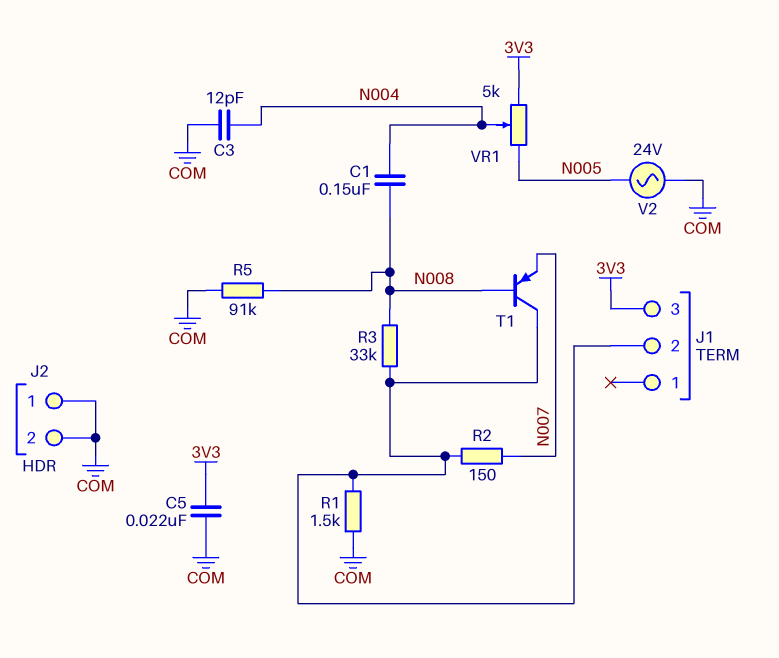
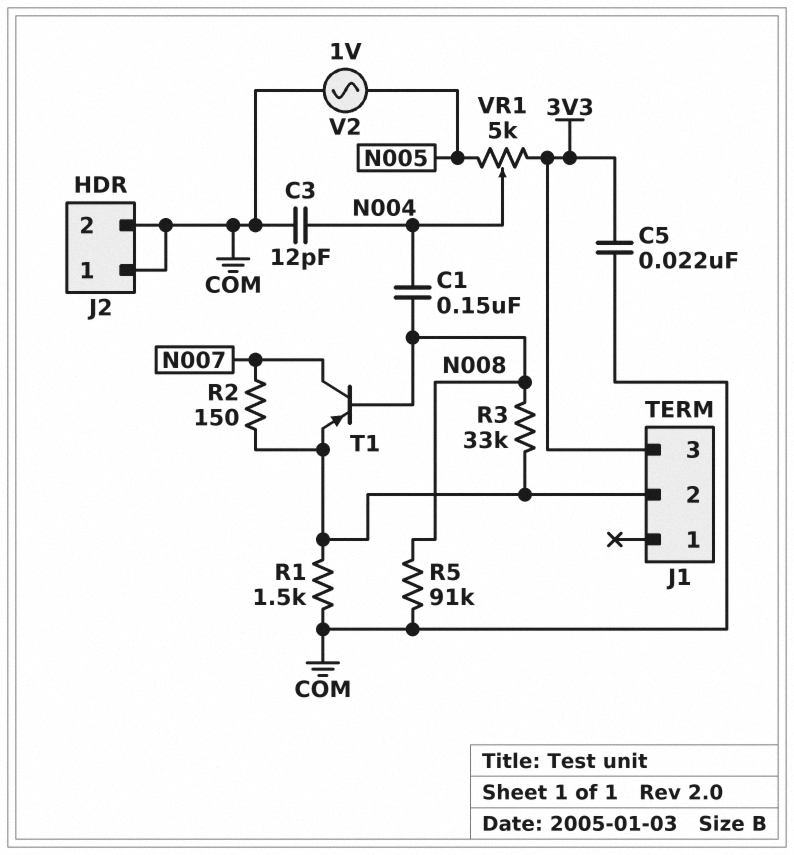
T1: PNP (B N008, C J1/2, E N007) -> PNP (B N008, C N007, E J1/2)
V2: AC 24V (COM, N005) -> AC 1V (COM, N005)

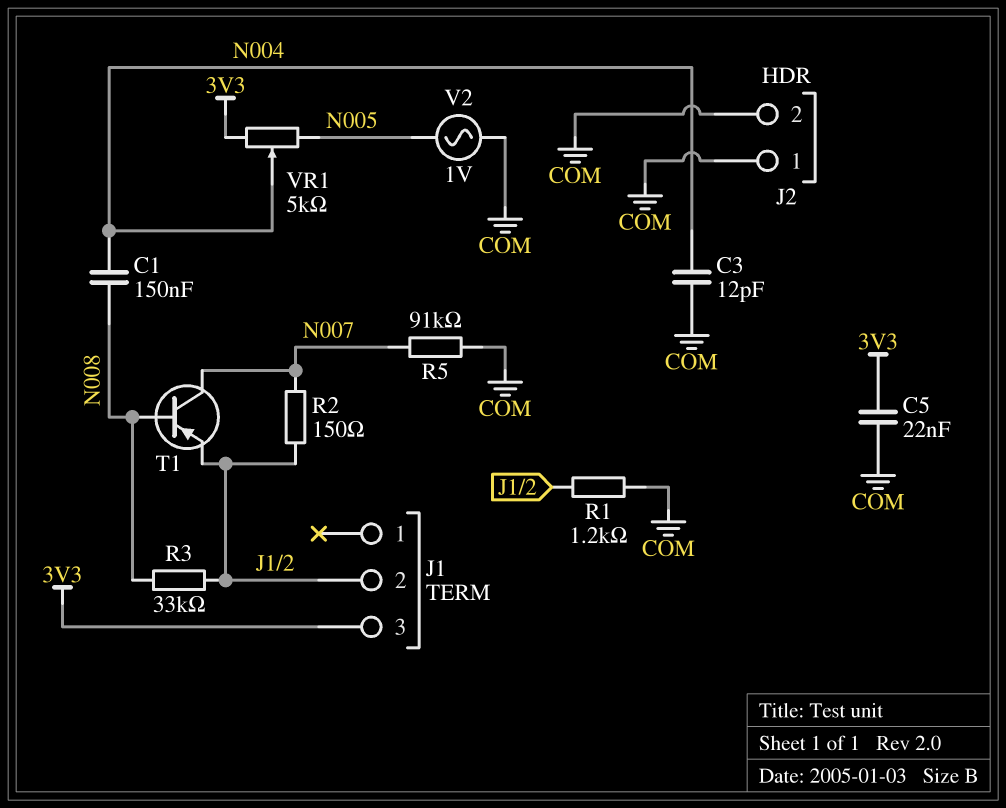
R1: 1.5k (COM, J1/2) -> 1.2k (COM, J1/2)
R5: 91k (COM, N008) -> 91k (COM, N007)

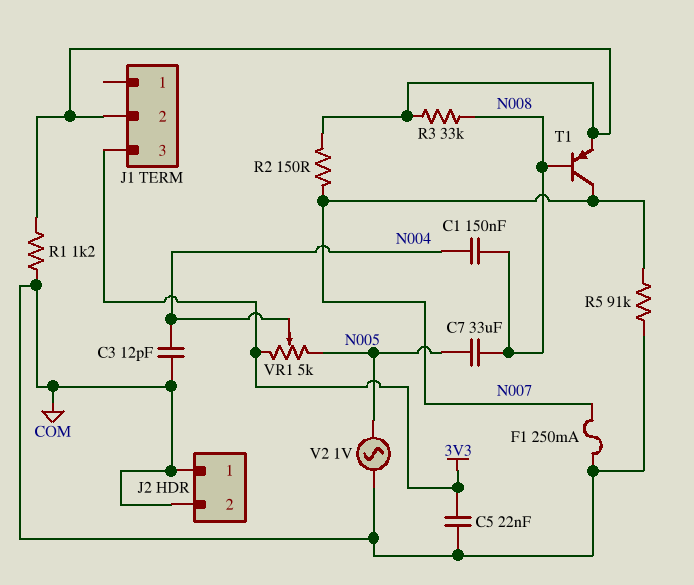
C7: none -> 33uF (N005, N008)
F1: none -> 250mA (COM, N007)

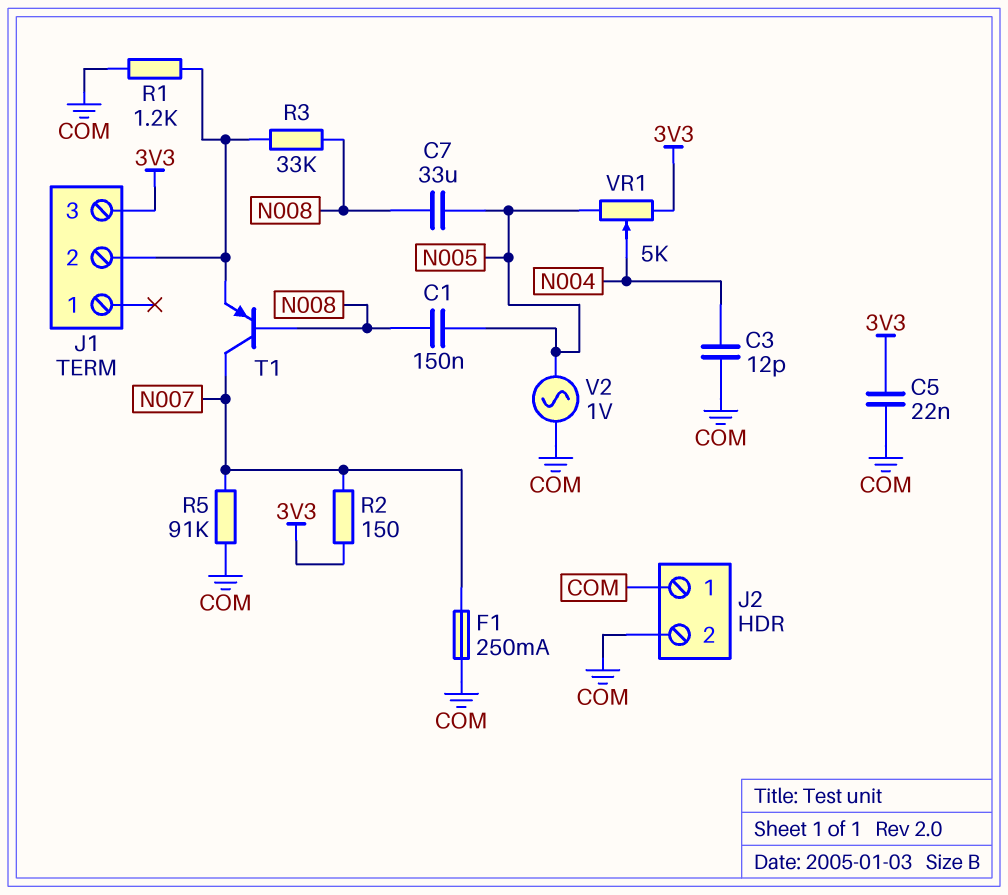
C1: 150nF (N004, N008) -> 150nF (N005, N008)
R2: 150 (J1/2, N007) -> 150 (3V3, N007)

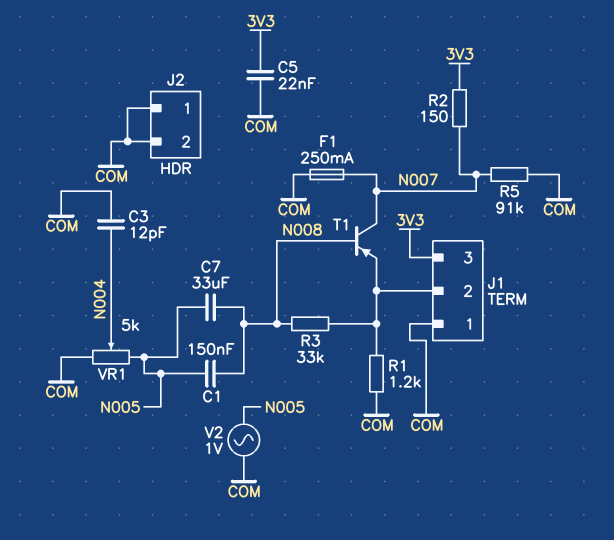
J1 pin 1: none -> COM
VR1: 5k (3V3, N005, wiper N004) -> 5k (COM, N005, wiper N004)

